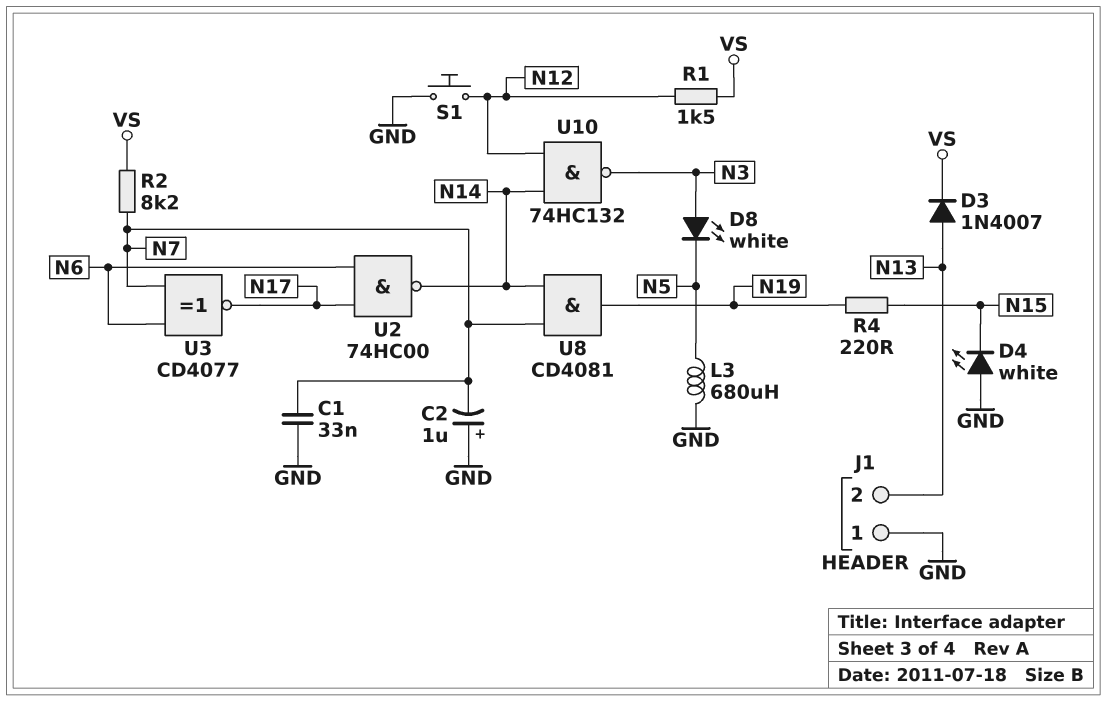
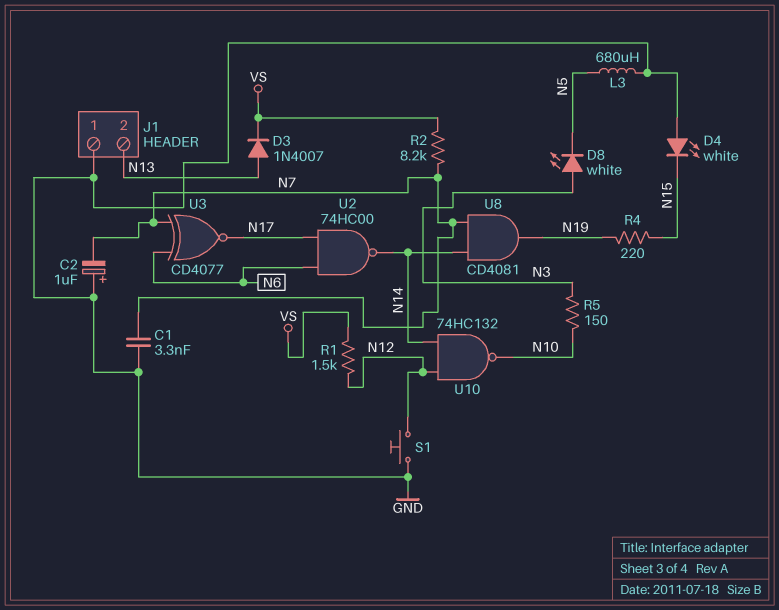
C1: 33nF (GND, N7) -> 3.3nF (GND, N7)
R5: none -> 150 (N3, N10)
U10: NAND 74HC132 (in N12, in N14, out N3) -> NAND 74HC132 (in N12, in N14, out N10)

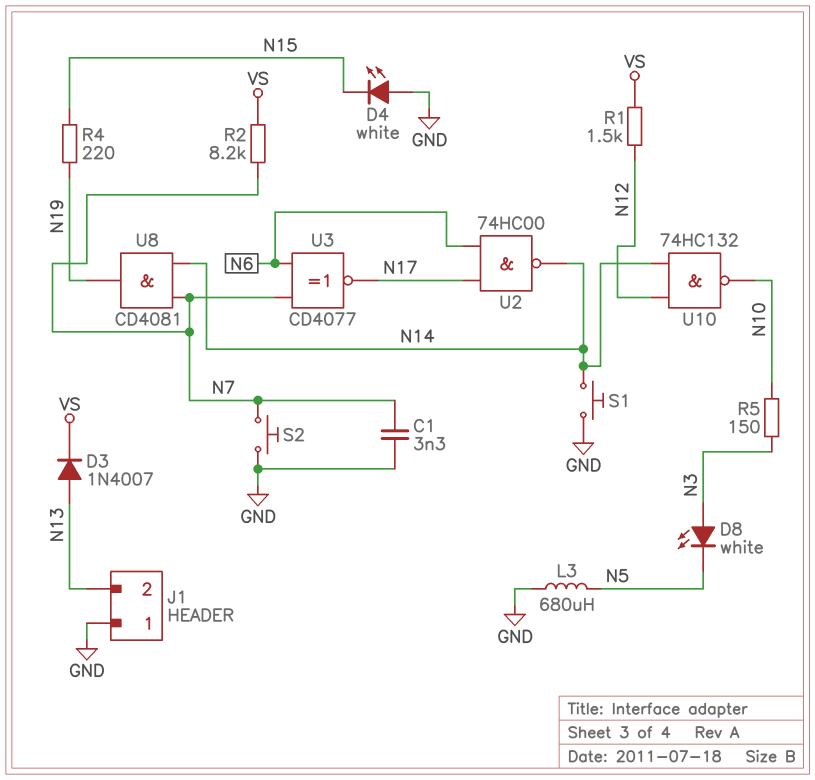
C2: 1uF (plus GND, minus N7) -> none
S1: button (GND, N12) -> button (GND, N14)
S2: none -> button (GND, N7)

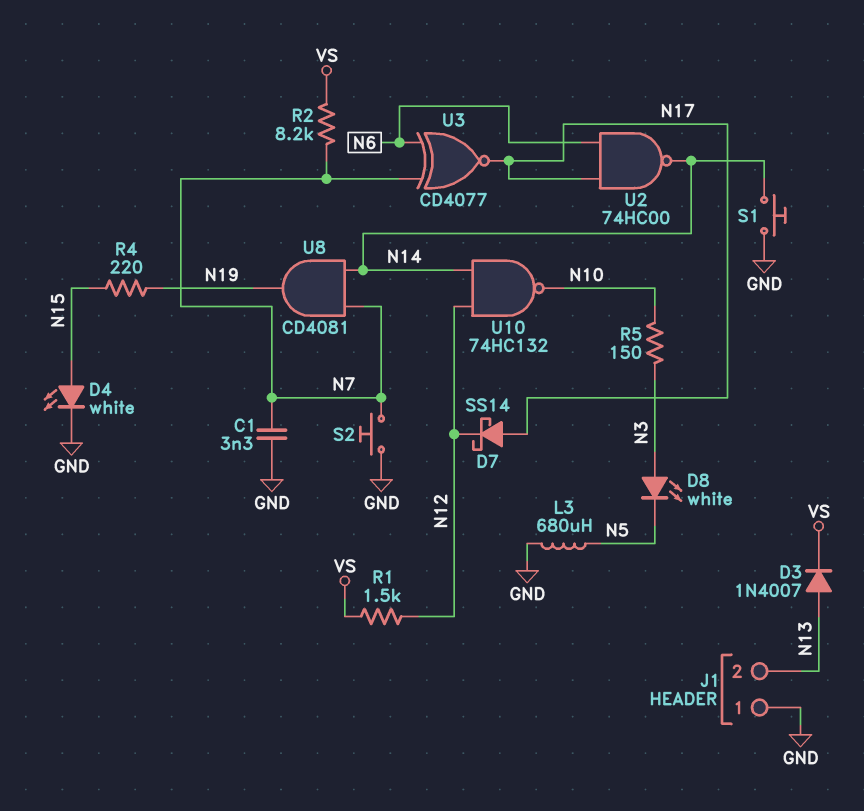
D4: LED white (A GND, K N15) -> LED white (A N15, K GND)
D7: none -> schottky SS14 (A N17, K N12)

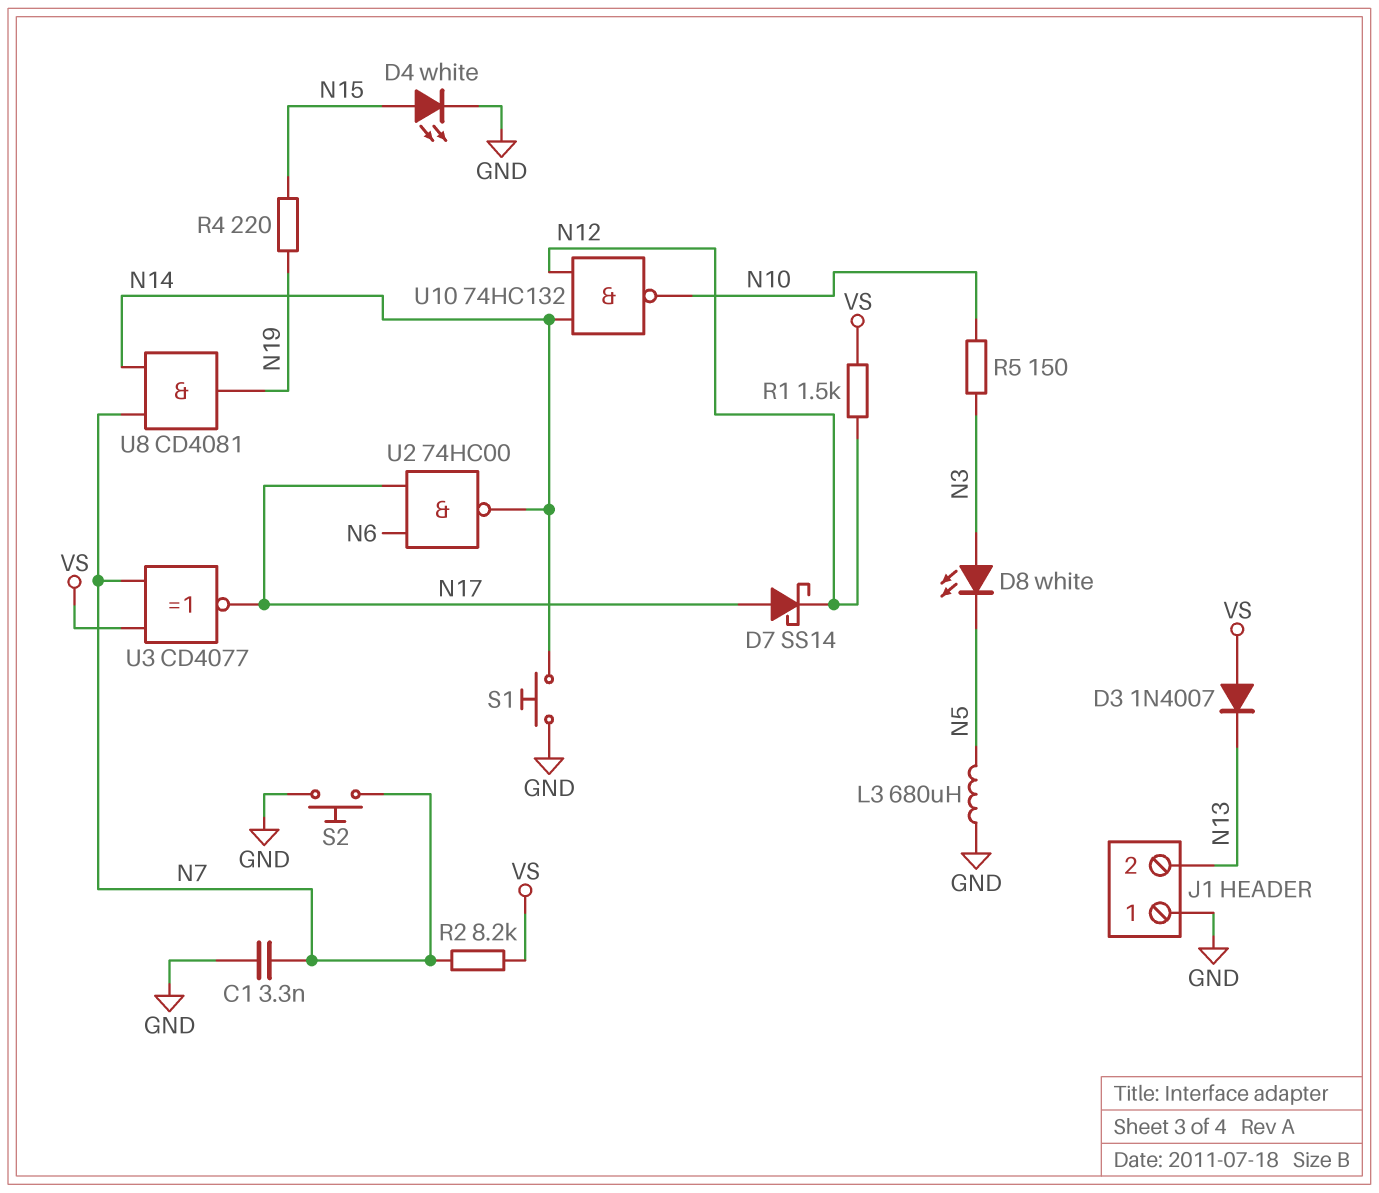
D3: diode 1N4007 (A N13, K VS) -> diode 1N4007 (A VS, K N13)
U3: XNOR CD4077 (in N6, in N7, out N17) -> XNOR CD4077 (in N7, in VS, out N17)

